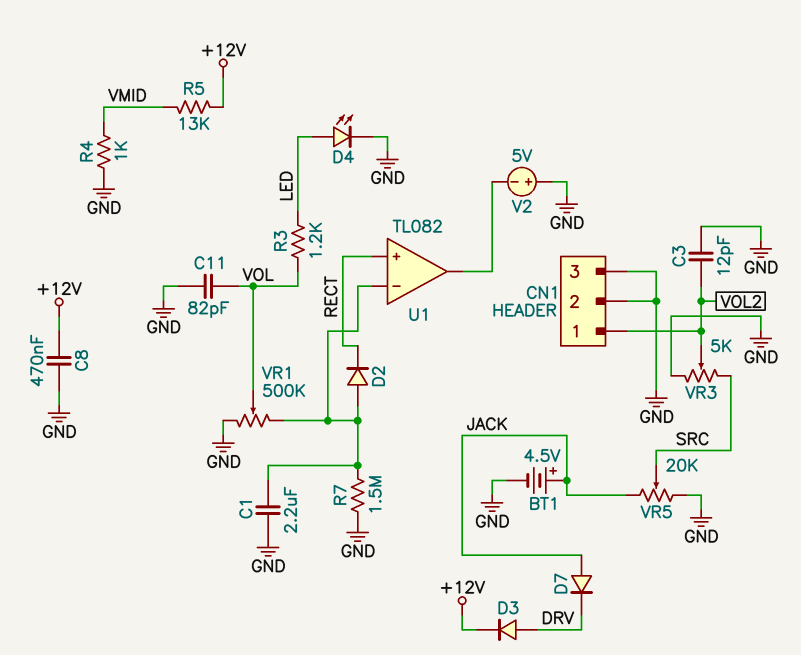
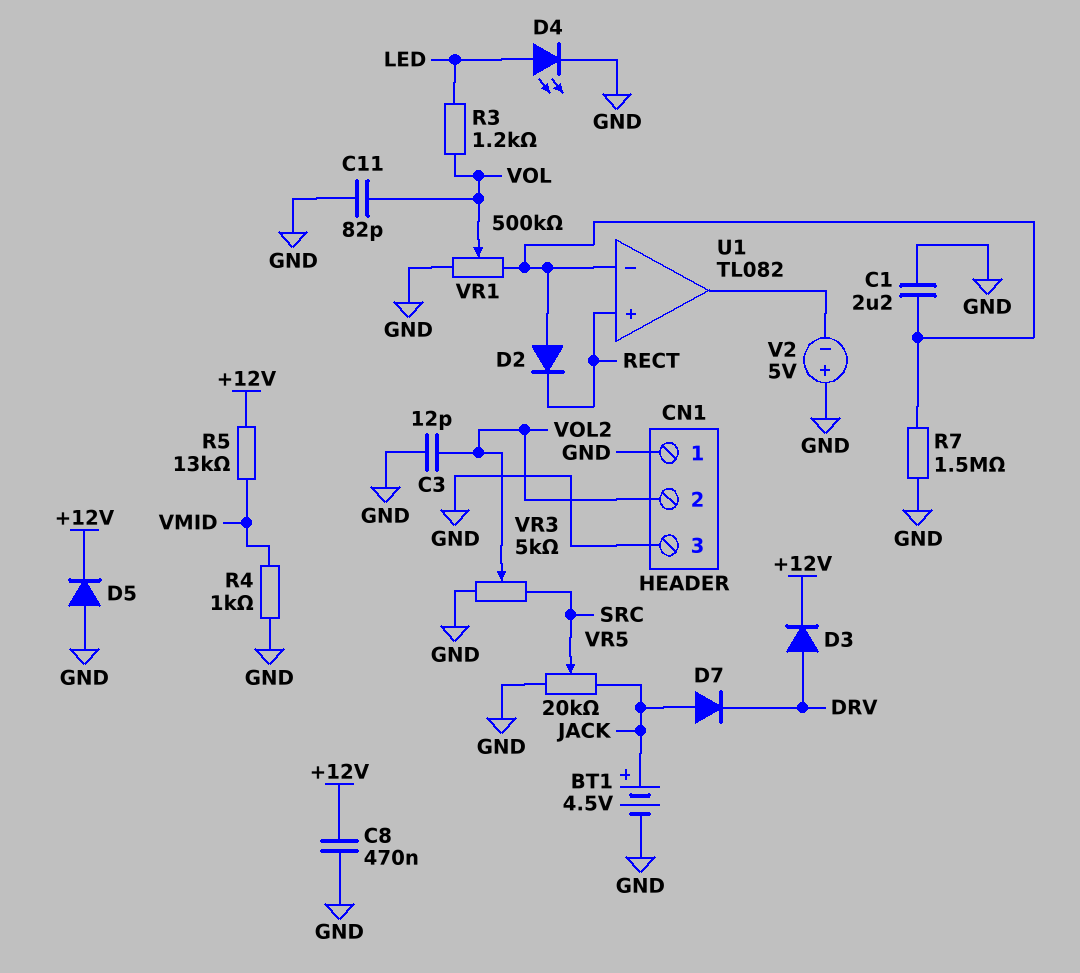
CN1 pin 1: VOL2 -> GND
CN1 pin 2: GND -> VOL2
D5: none -> diode (A GND, K +12V)

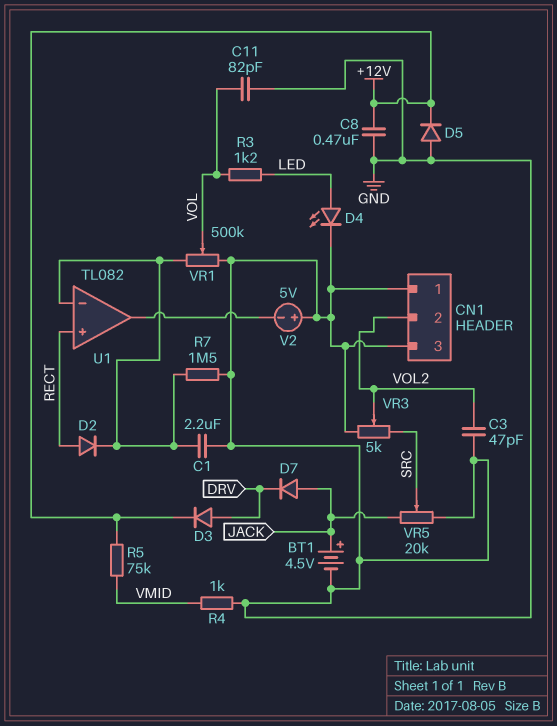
C3: 12pF (GND, VOL2) -> 47pF (GND, VOL2)
D2: diode (A U1/in-, K RECT) -> diode (A RECT, K U1/in-)
R5: 13k (+12V, VMID) -> 75k (+12V, VMID)

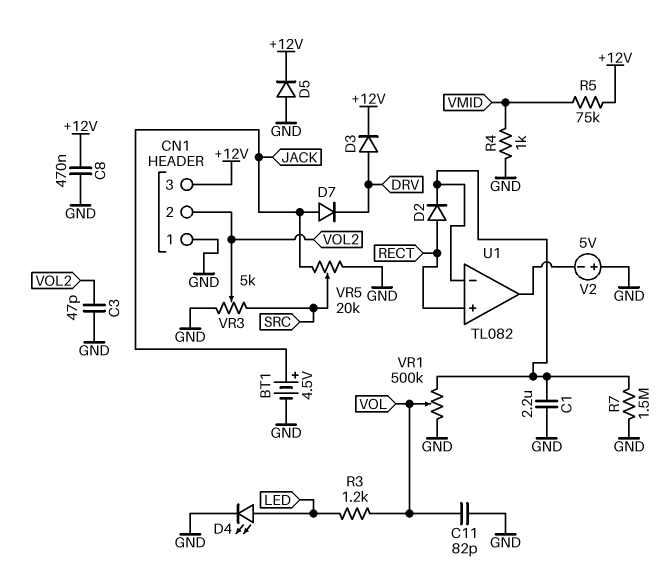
CN1 pin 3: GND -> +12V

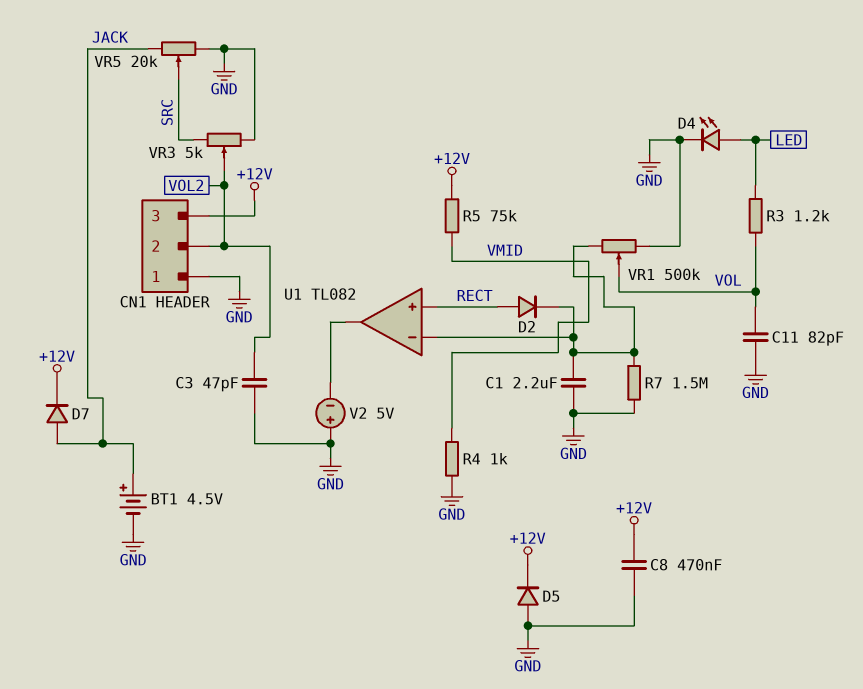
D3: diode (A DRV, K +12V) -> none
D7: diode (A JACK, K DRV) -> diode (A JACK, K +12V)

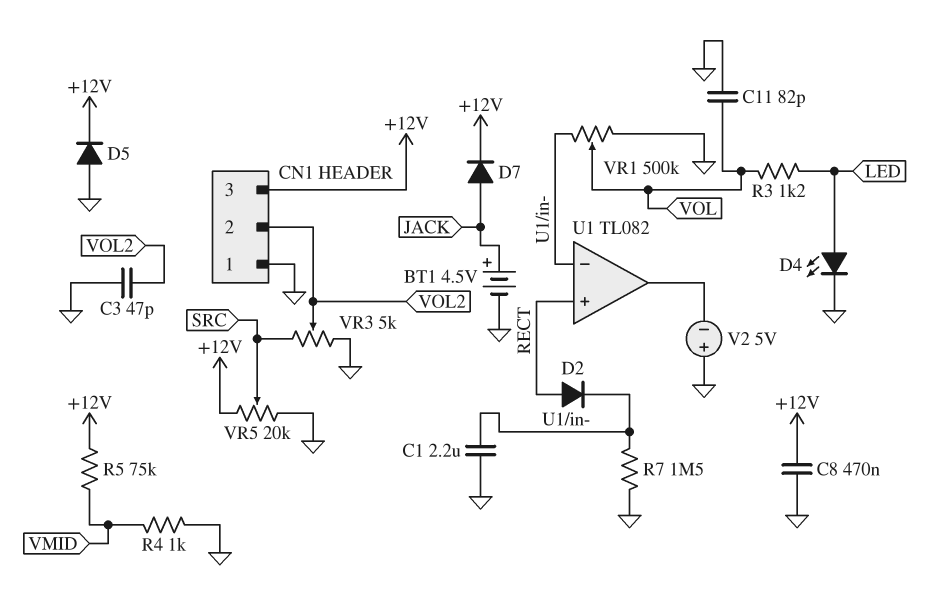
VR5: 20k (GND, JACK, wiper SRC) -> 20k (+12V, GND, wiper SRC)

